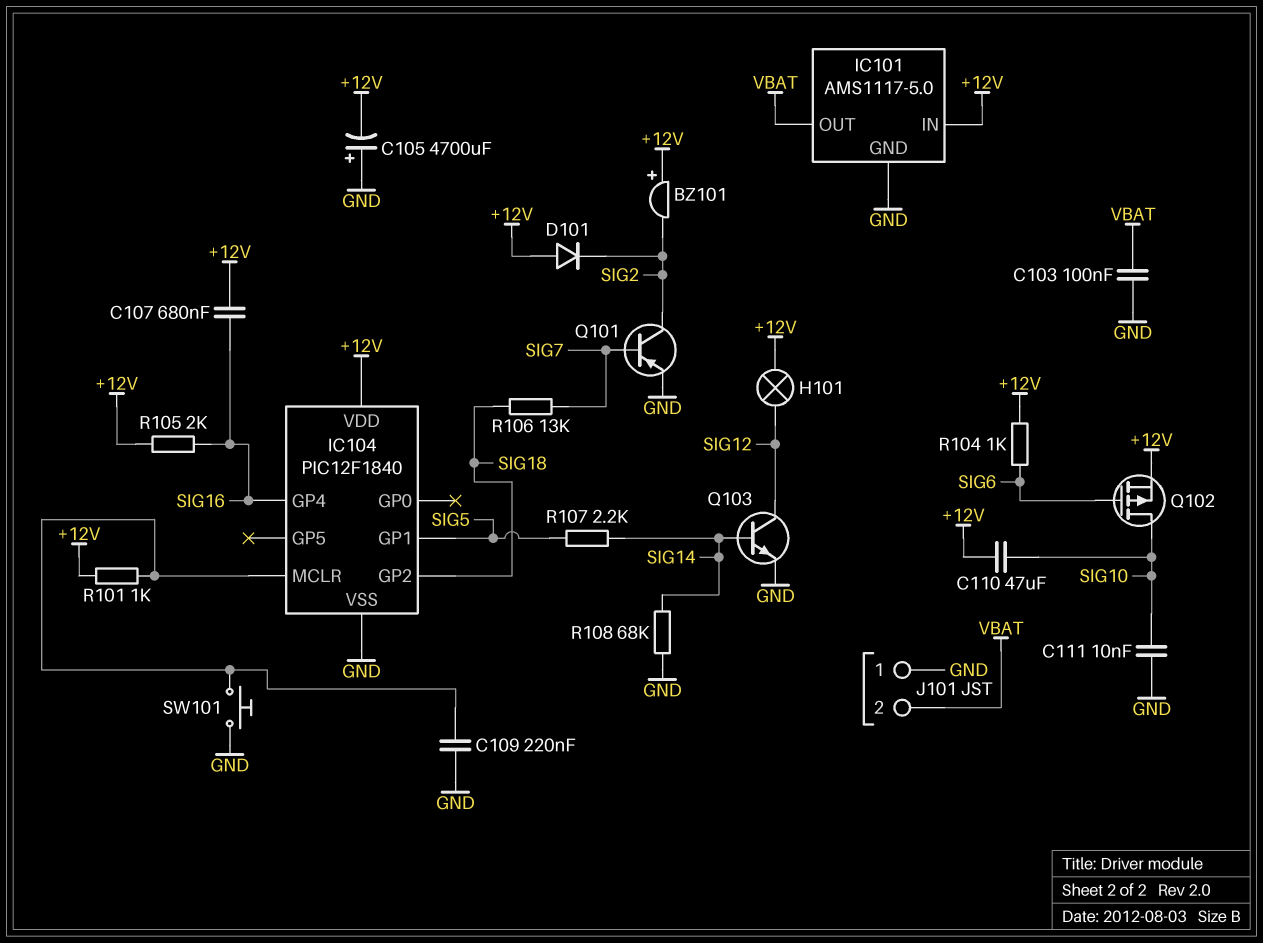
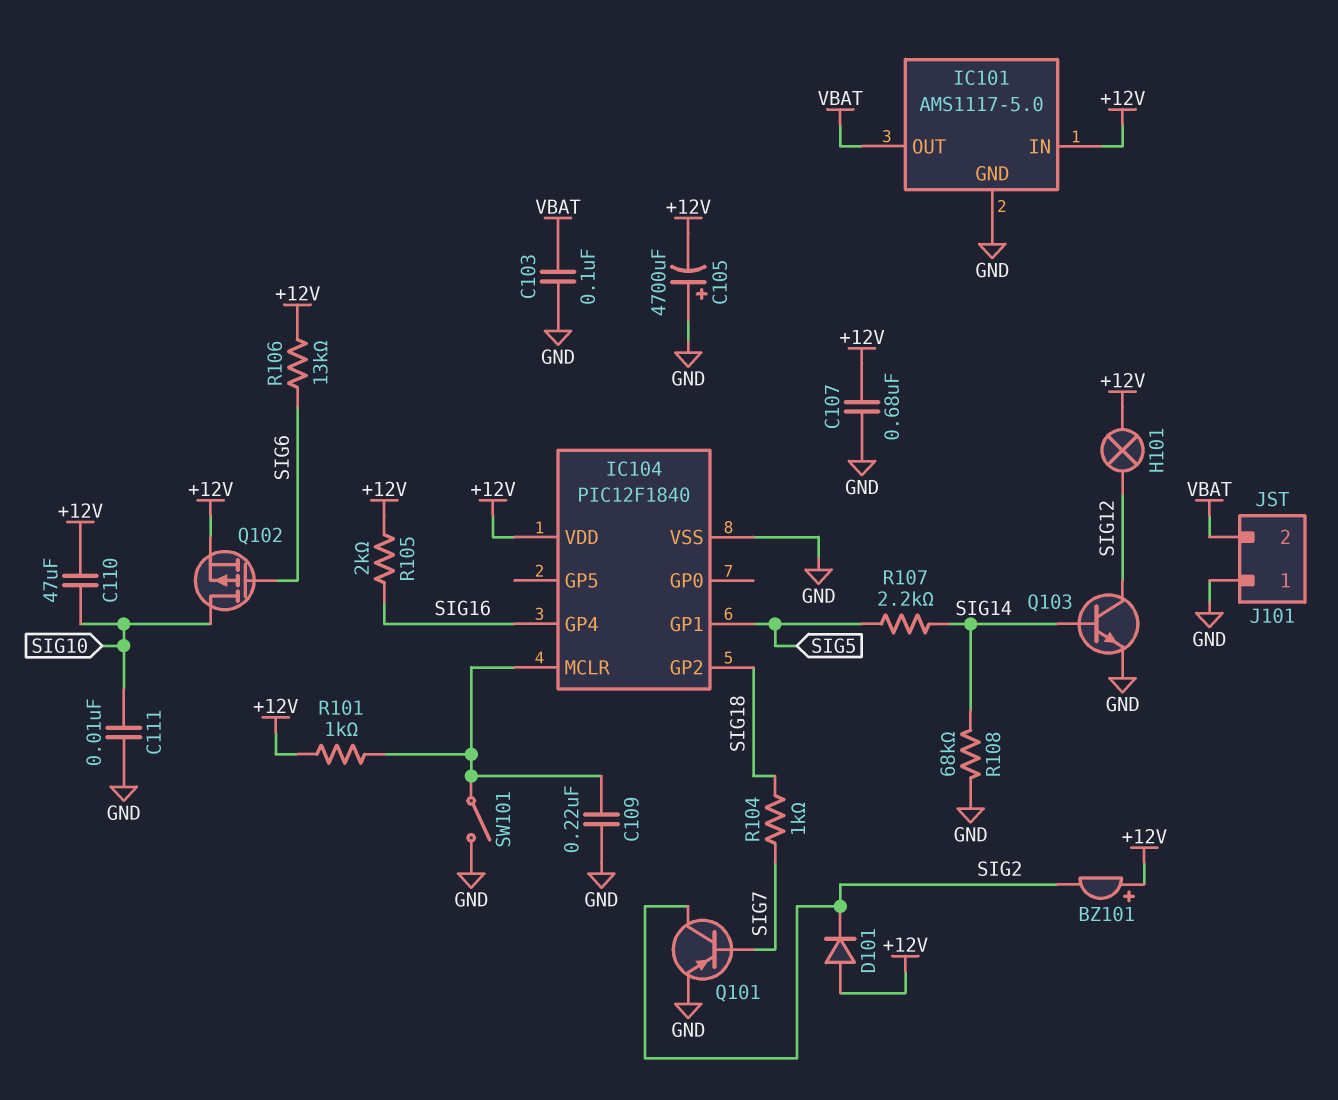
C107: 680nF (+12V, SIG16) -> 680nF (+12V, GND)
R104: 1k (+12V, SIG6) -> 1k (SIG7, SIG18)
R106: 13k (SIG7, SIG18) -> 13k (+12V, SIG6)
SW101: button (GND, IC104/MCLR) -> switch (GND, IC104/MCLR)

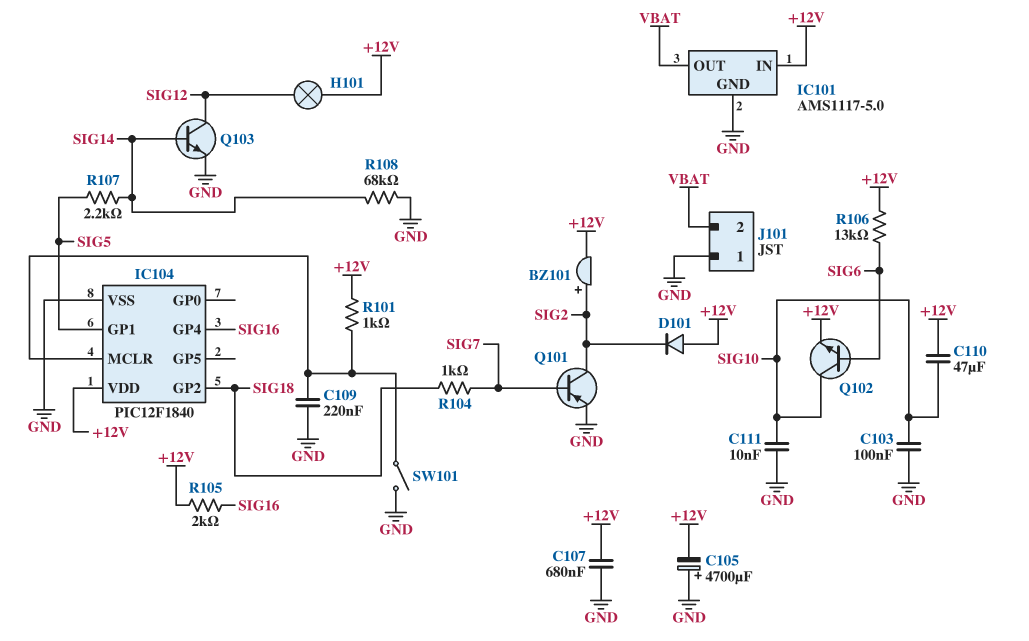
BZ101: buzzer (plus +12V, minus SIG2) -> buzzer (plus SIG2, minus +12V)
C103: 100nF (GND, VBAT) -> 100nF (GND, SIG10)
Q102: PMOS (G SIG6, D SIG10, S +12V) -> NPN (B SIG6, C SIG10, E +12V)

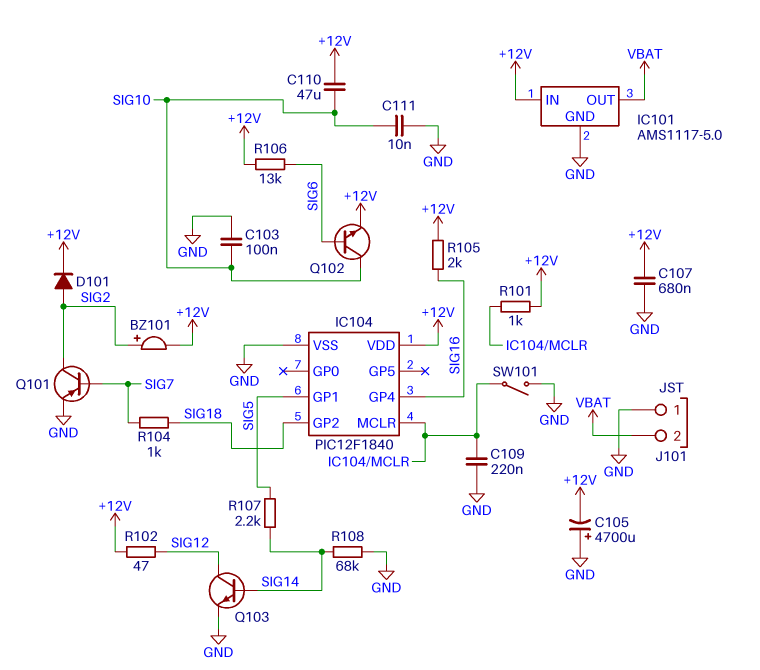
D101: diode (A +12V, K SIG2) -> diode (A SIG2, K +12V)
H101: lamp (+12V, SIG12) -> none
R102: none -> 47 (+12V, SIG12)

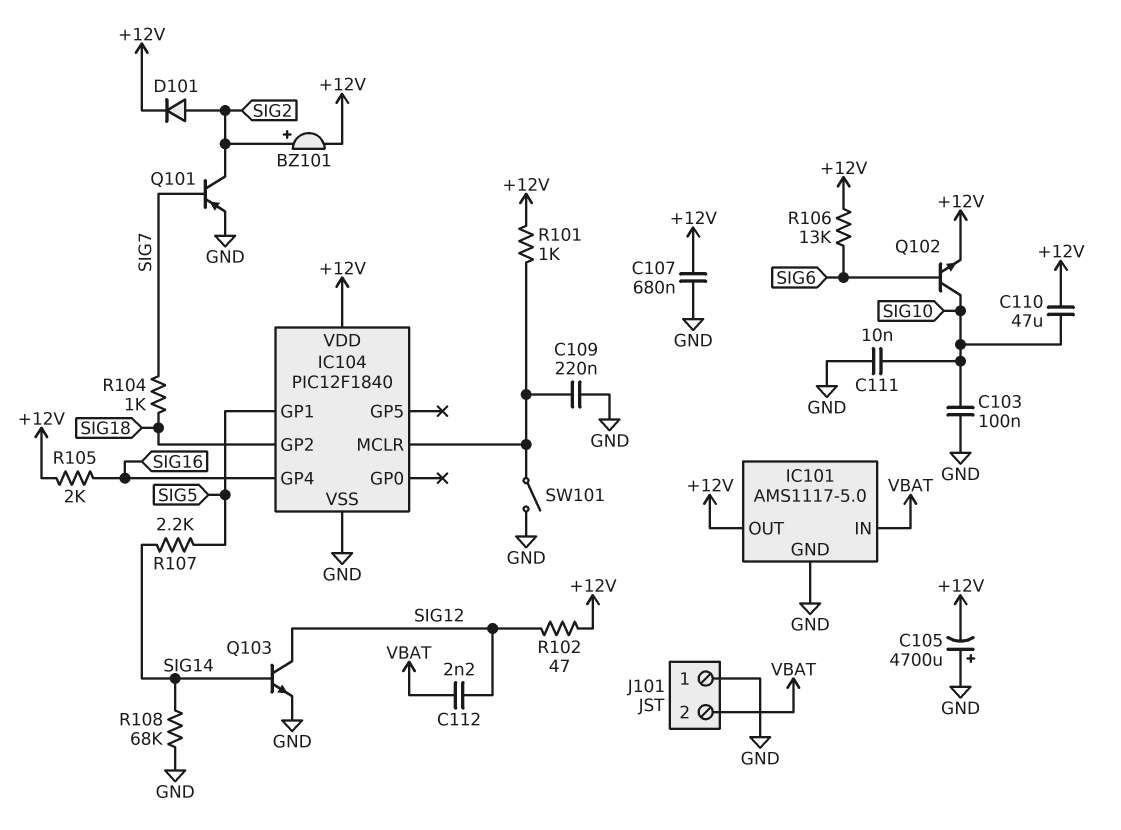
C112: none -> 2.2nF (SIG12, VBAT)
IC101 pin IN: +12V -> VBAT
IC101 pin OUT: VBAT -> +12V

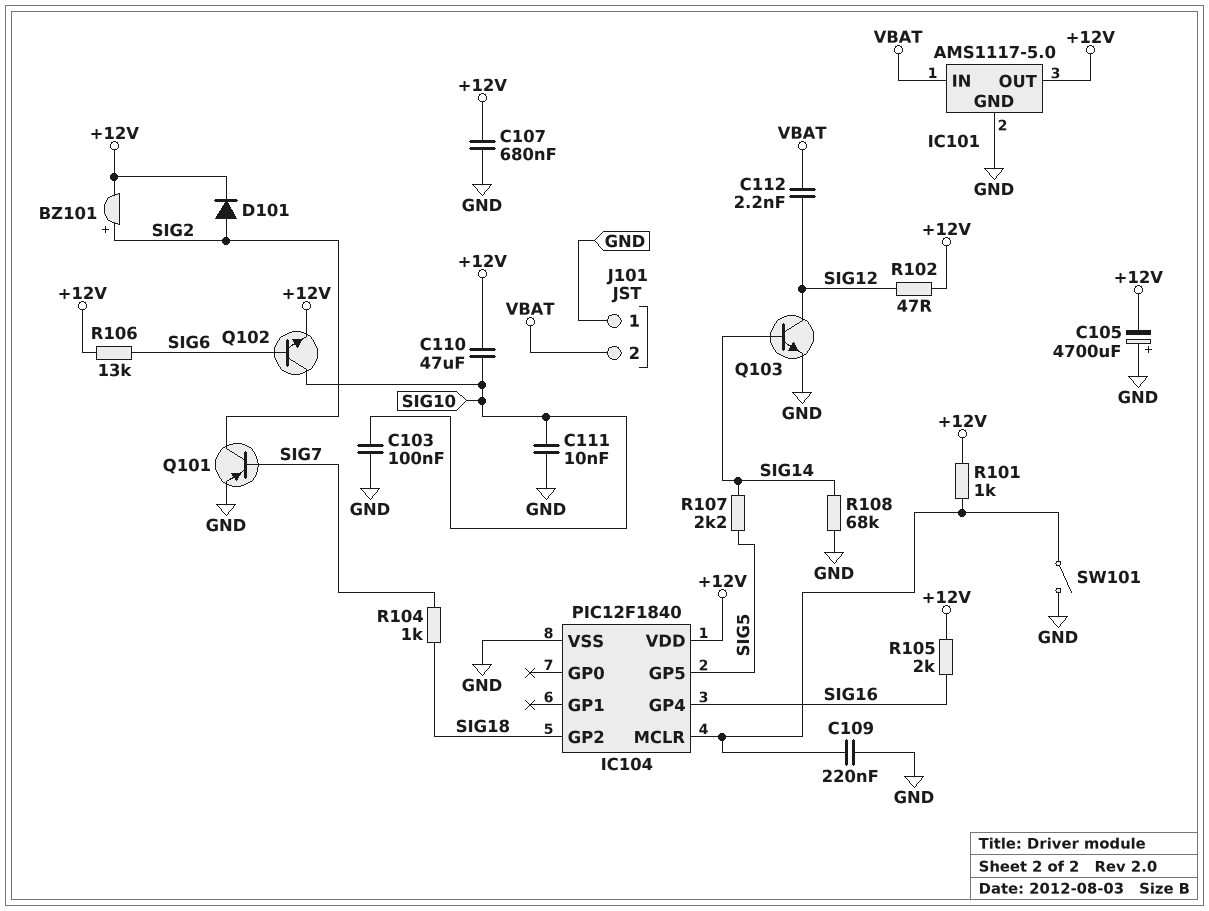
IC104 pin GP1: SIG5 -> none
IC104 pin GP5: none -> SIG5

